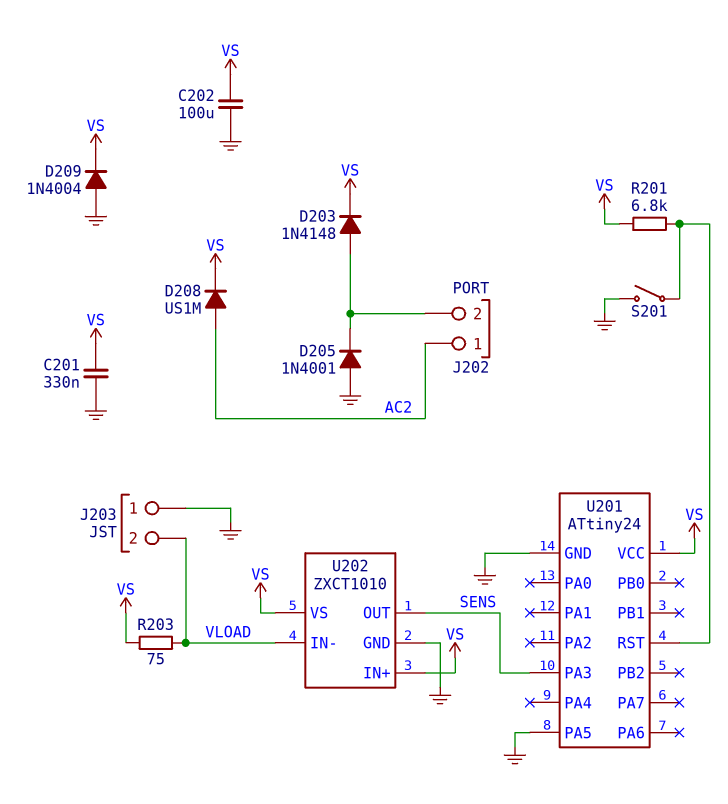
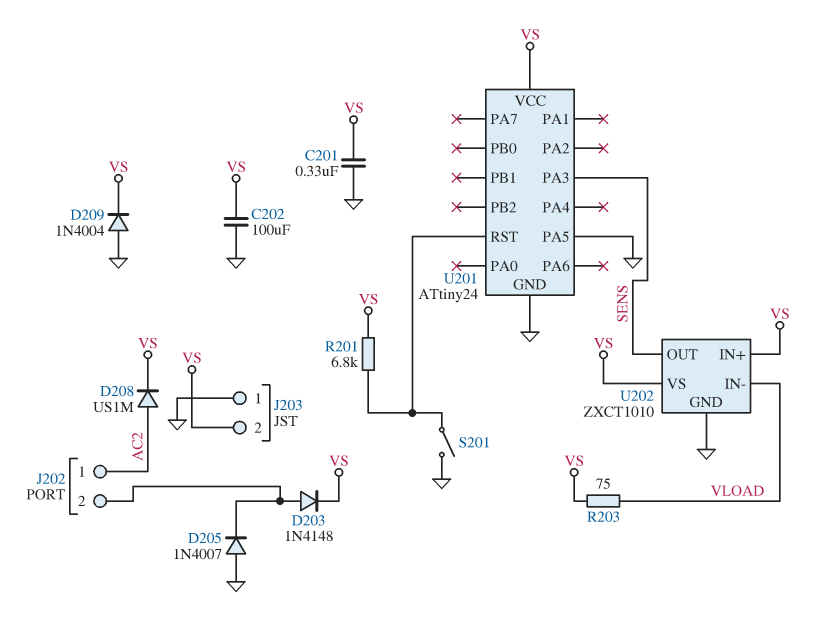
D205: diode 1N4001 (A GND, K J202/2) -> diode 1N4007 (A GND, K J202/2)
J203 pin 2: VLOAD -> VS

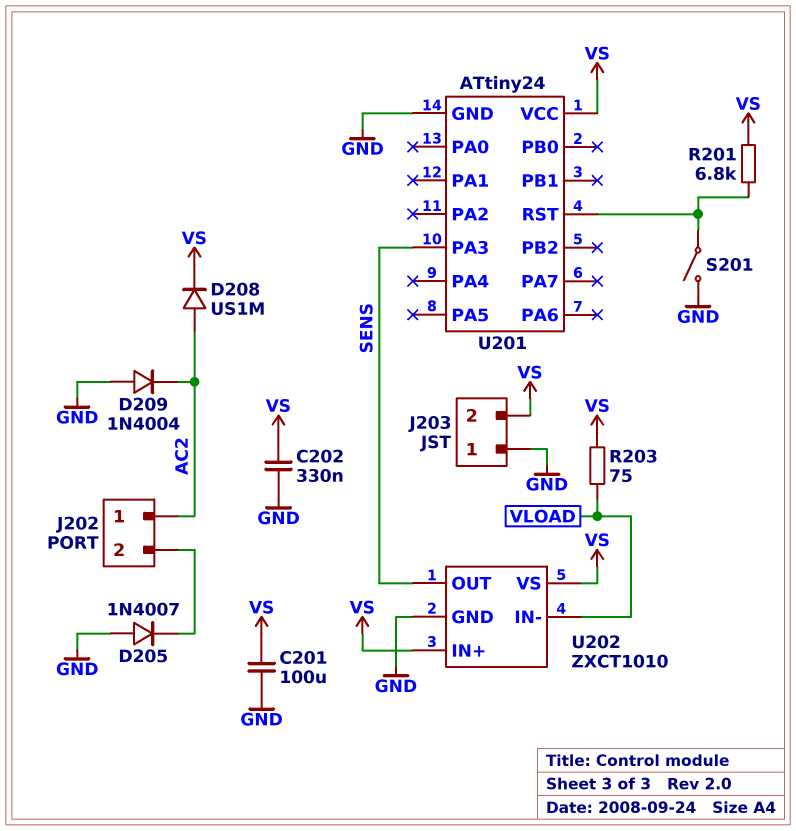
C201: 330nF (GND, VS) -> 100uF (GND, VS)
C202: 100uF (GND, VS) -> 330nF (GND, VS)
D203: diode 1N4148 (A J202/2, K VS) -> none
D209: diode 1N4004 (A GND, K VS) -> diode 1N4004 (A GND, K AC2)
U201 pin PA5: GND -> none

